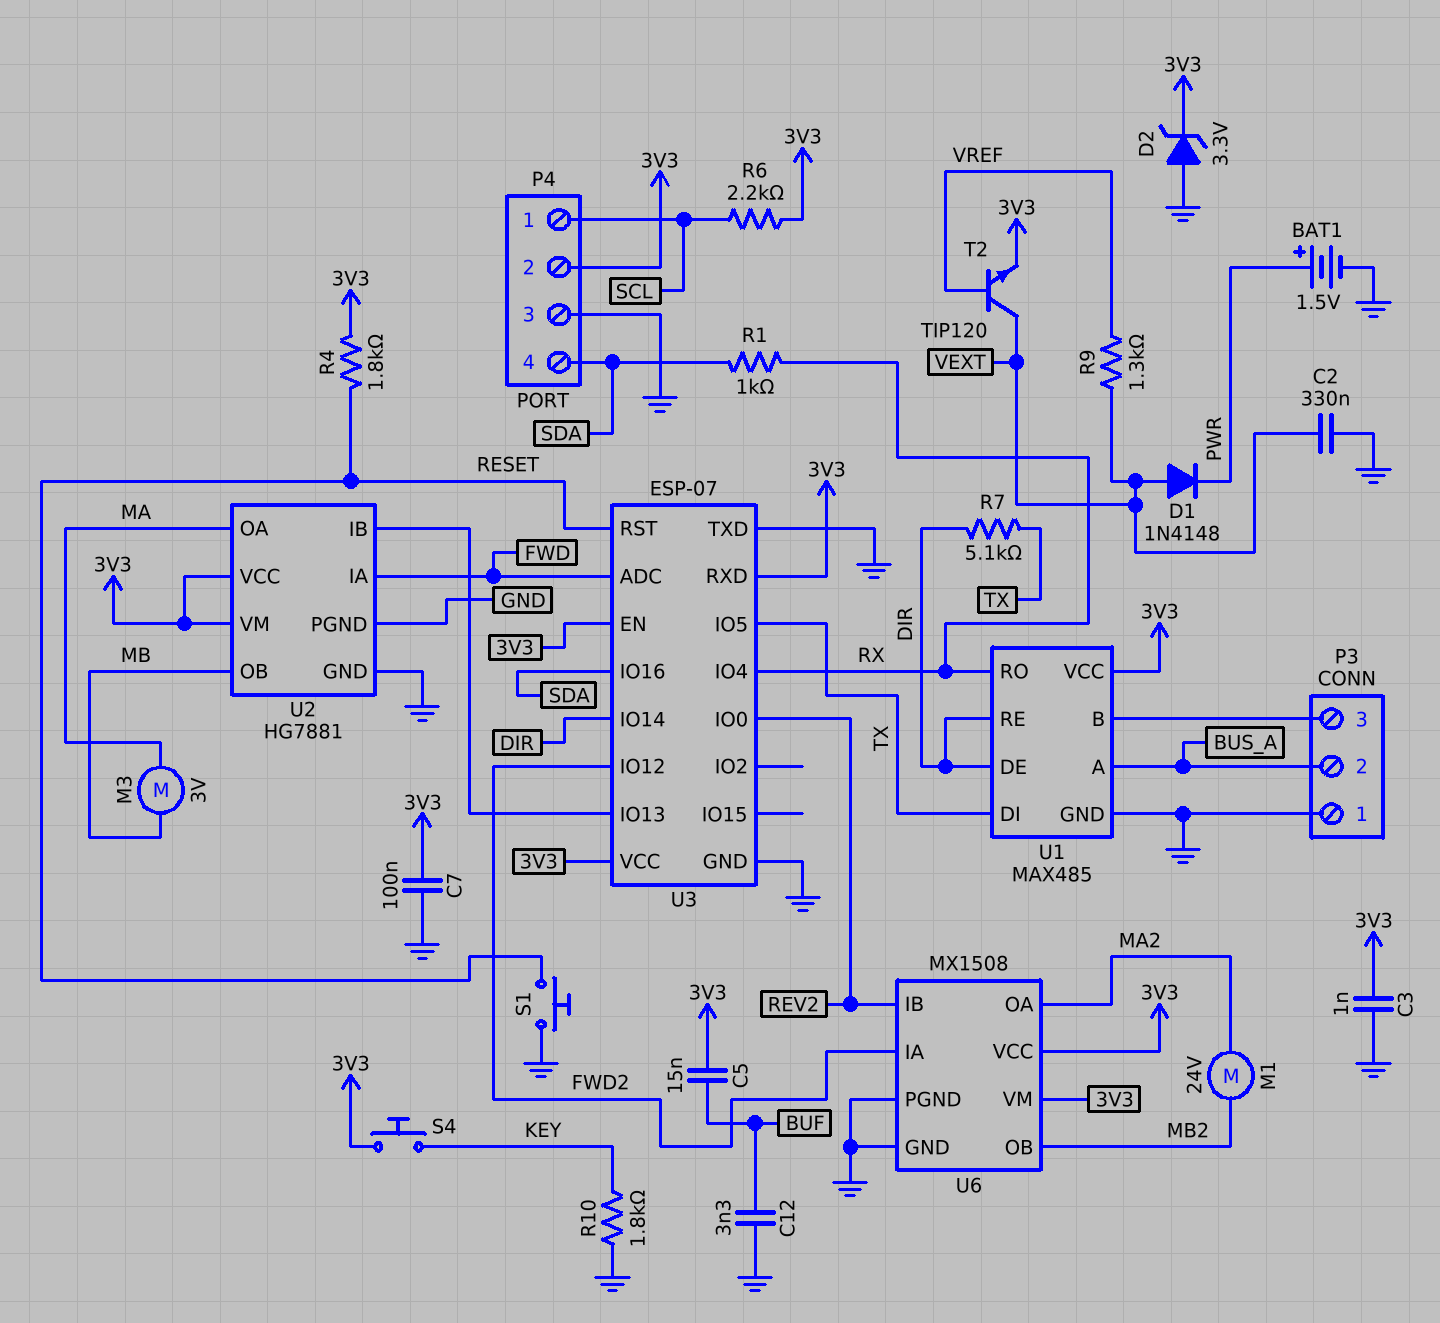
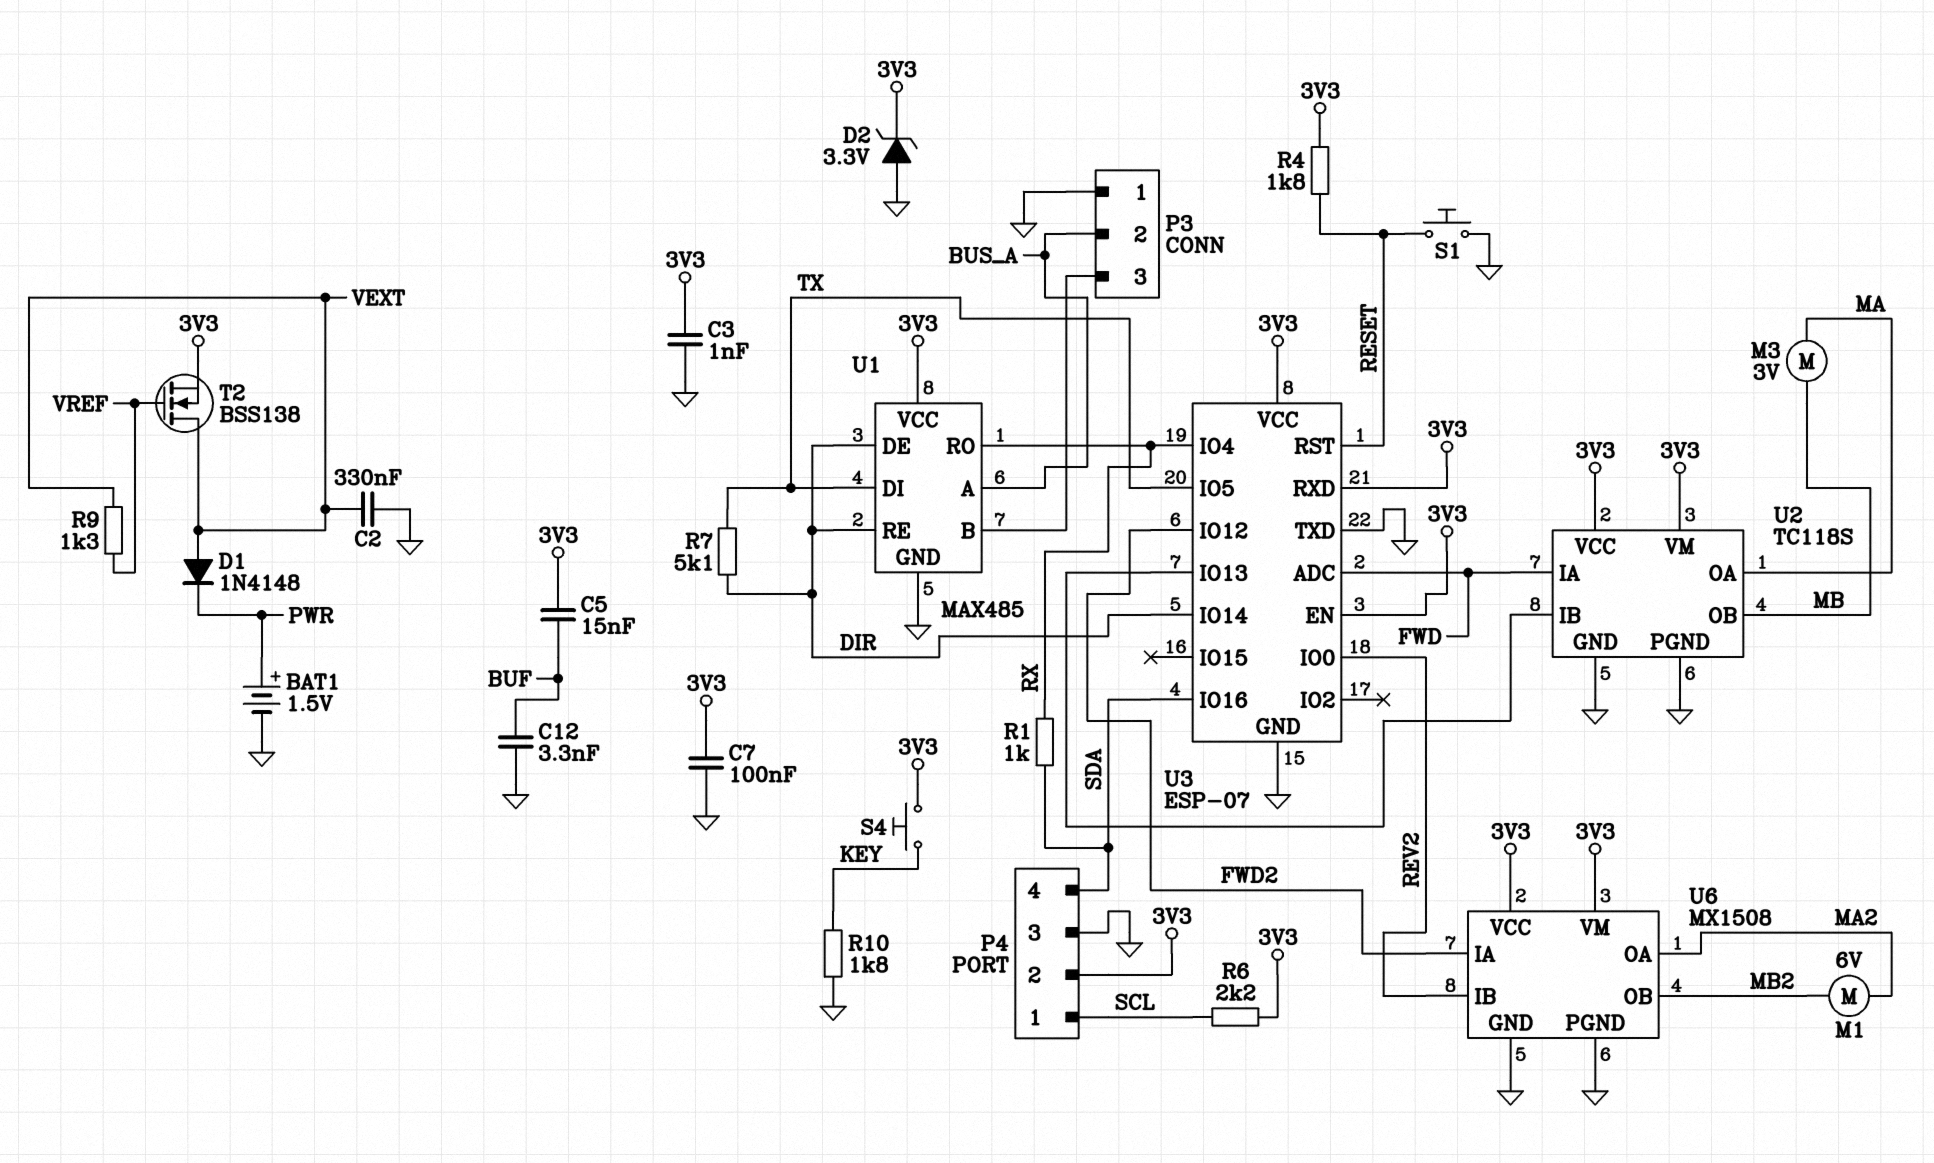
M1: motor 24V (MA2, MB2) -> motor 6V (MA2, MB2)
T2: NPN TIP120 (B VREF, C VEXT, E 3V3) -> NMOS BSS138 (G VREF, D VEXT, S 3V3)
U2: HG7881 -> TC118S

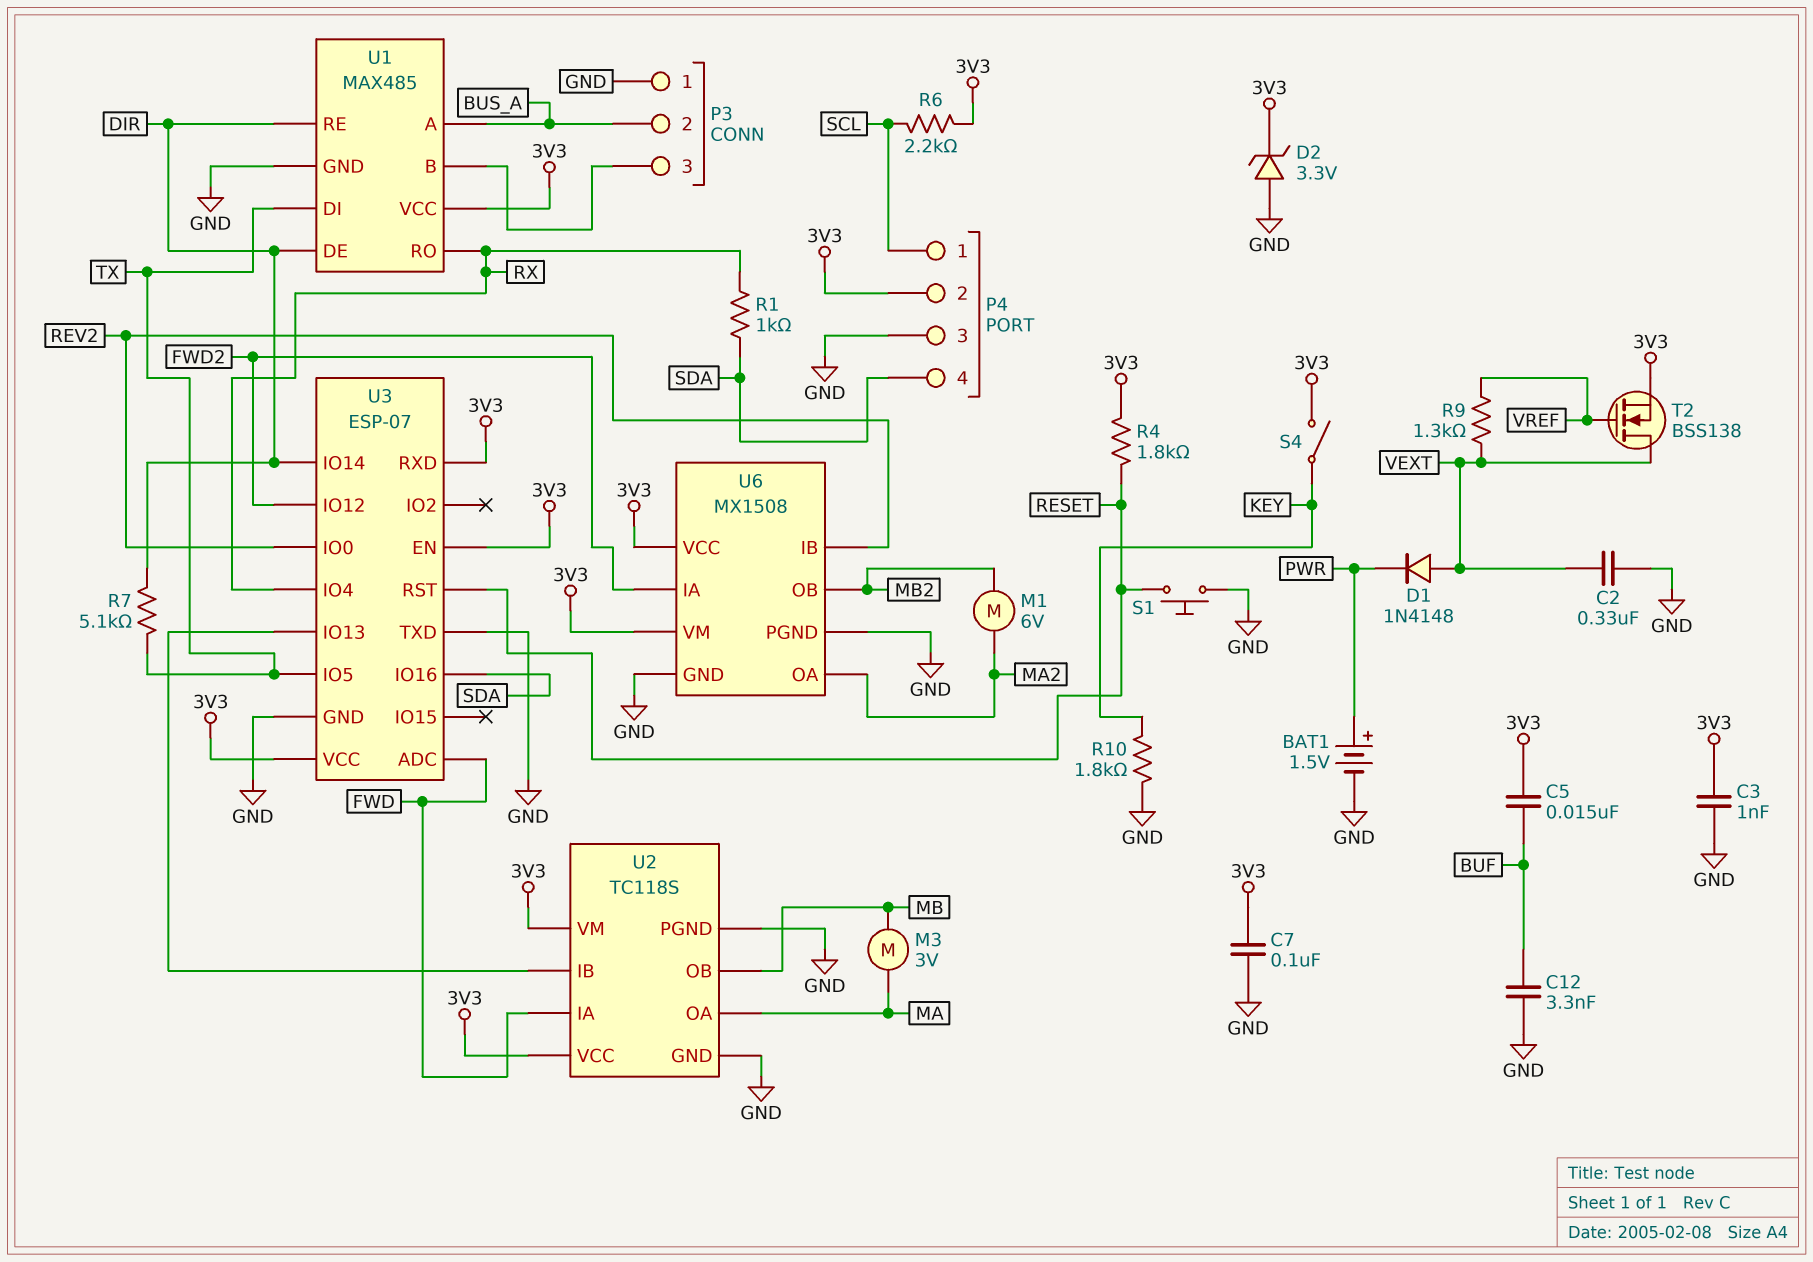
S4: button (3V3, KEY) -> switch (3V3, KEY)

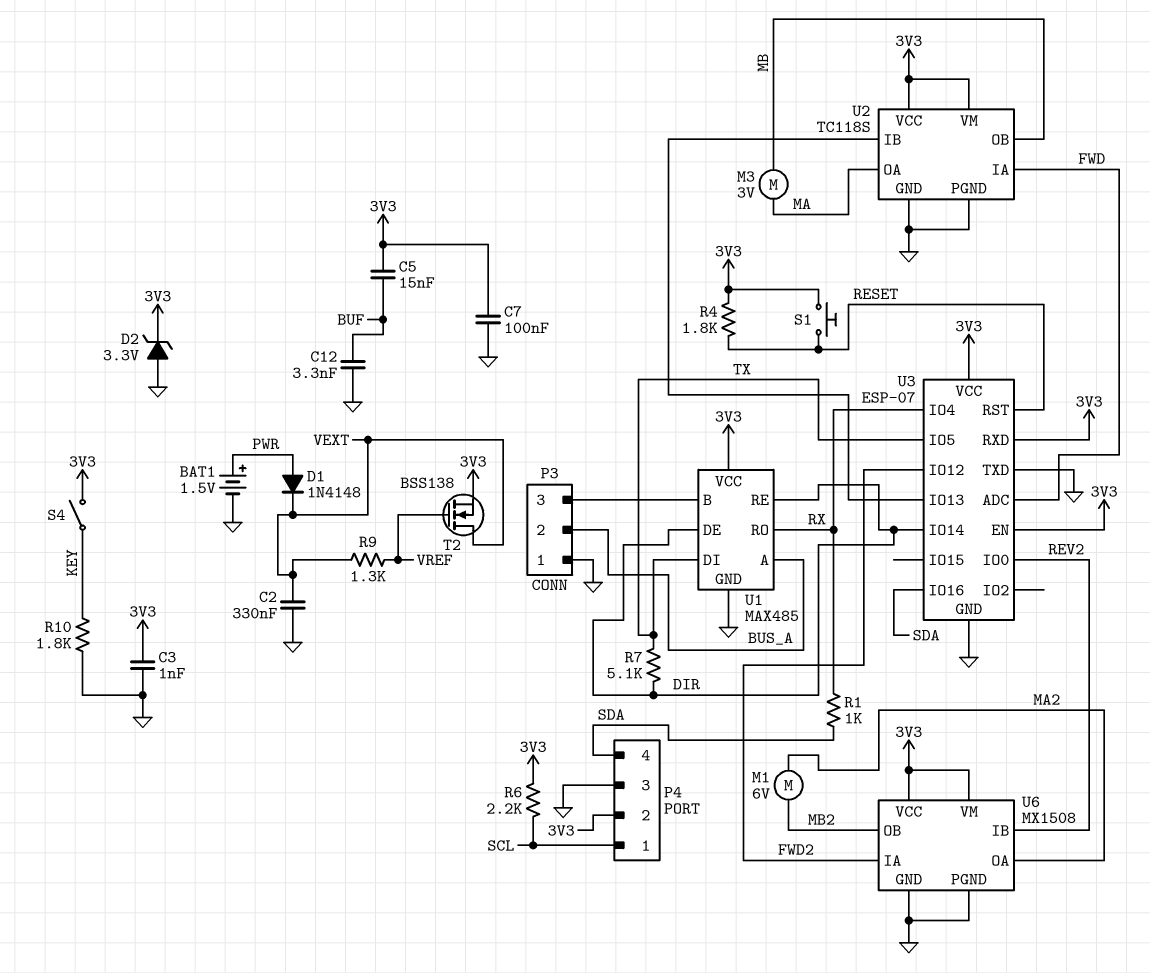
D1: diode 1N4148 (A VEXT, K PWR) -> diode 1N4148 (A PWR, K VEXT)
S1: button (GND, RESET) -> button (3V3, RESET)

